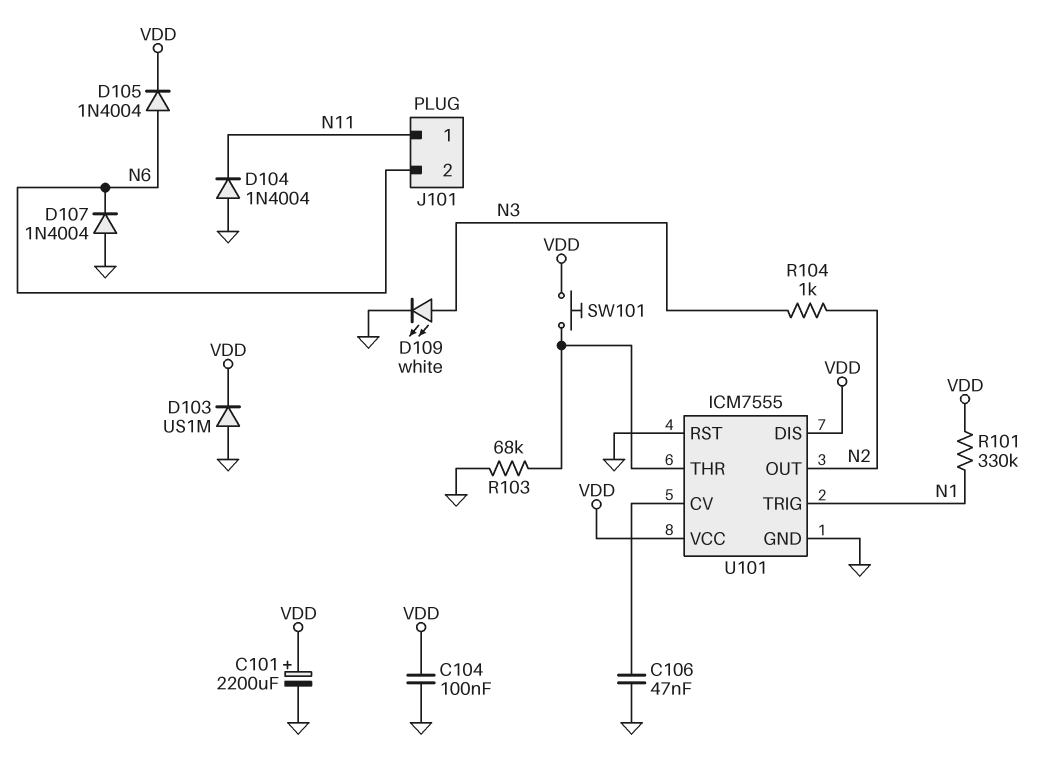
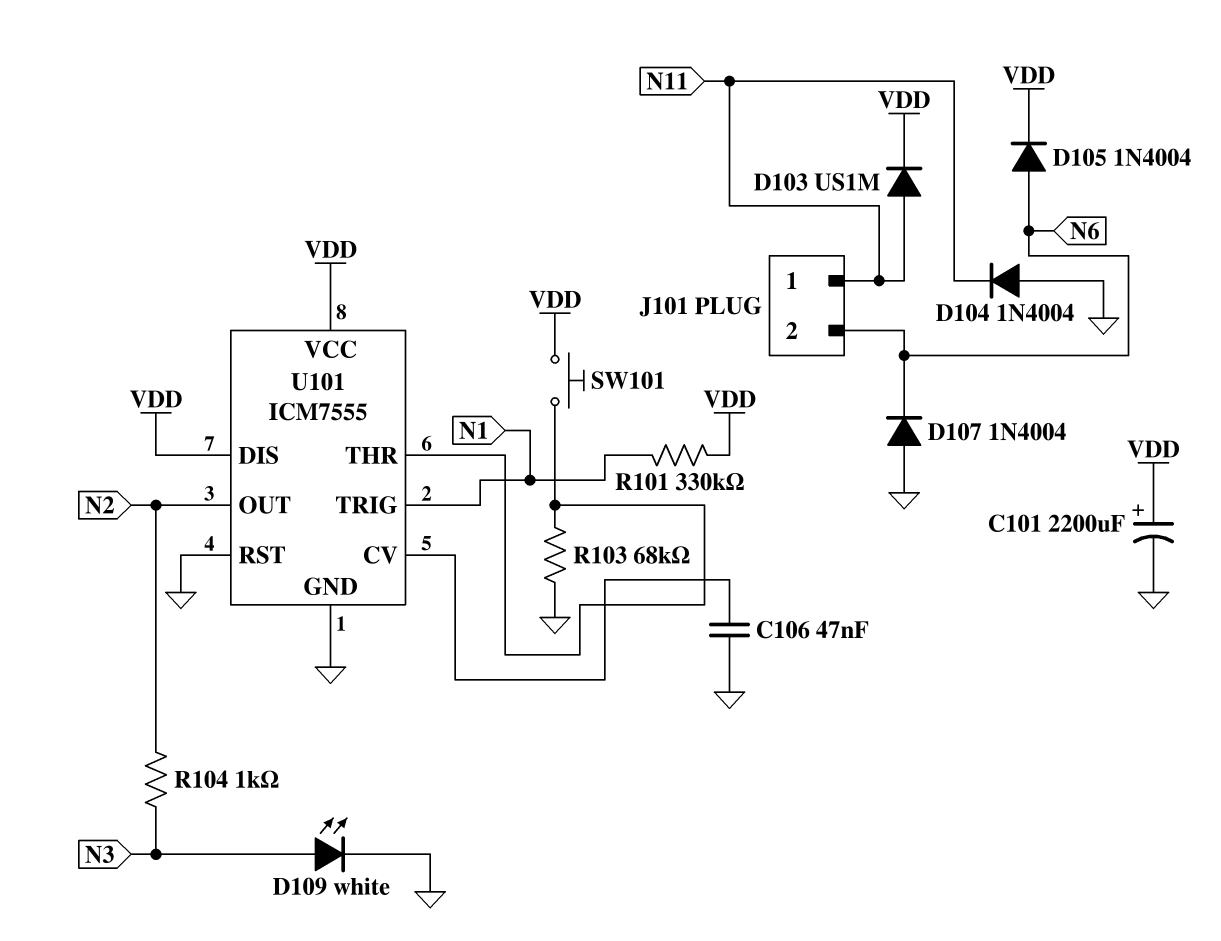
C104: 100nF (GND, VDD) -> none
D103: diode US1M (A GND, K VDD) -> diode US1M (A N11, K VDD)

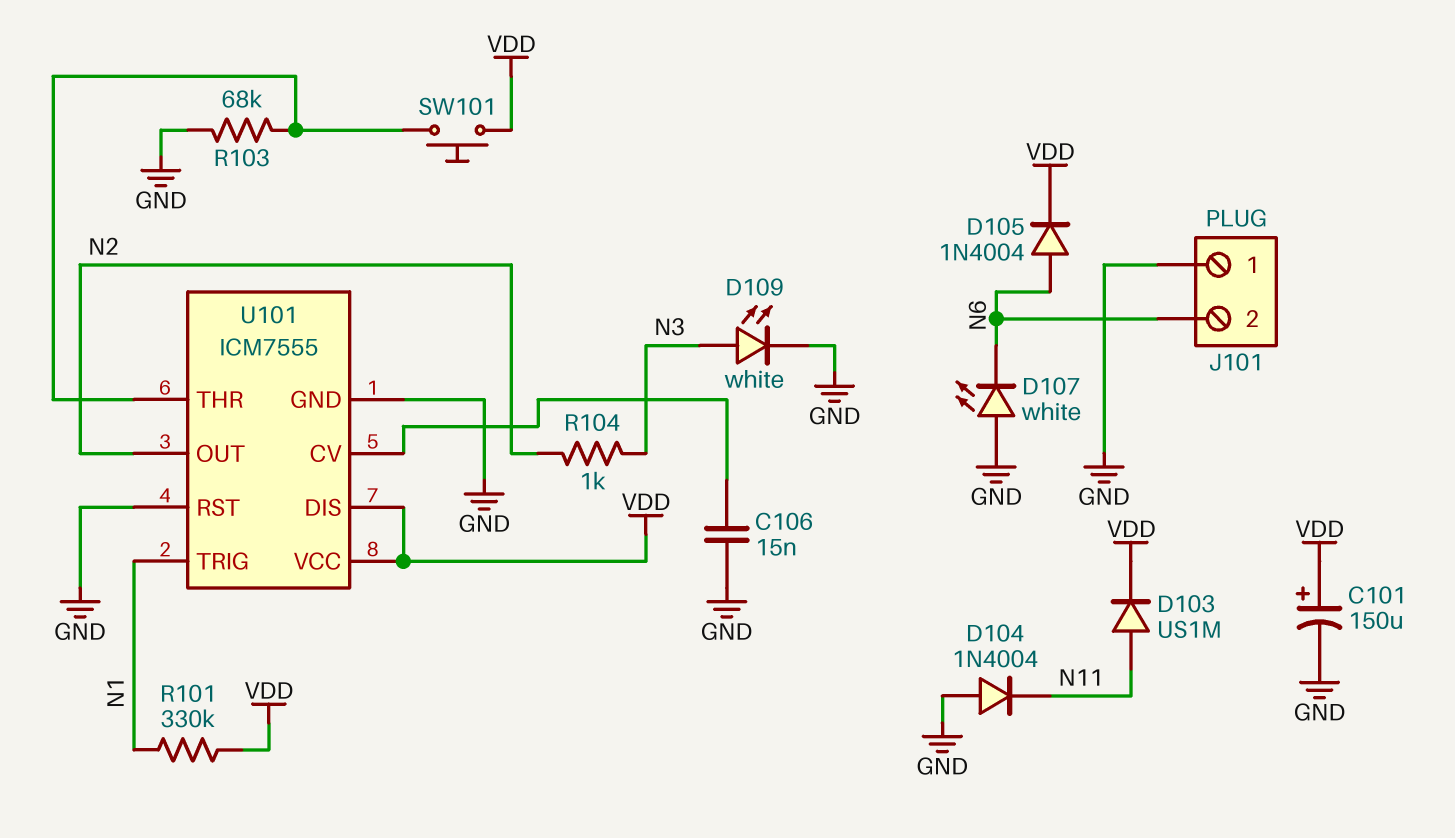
C101: 2200uF (plus VDD, minus GND) -> 150uF (plus VDD, minus GND)
C106: 47nF (GND, U101/CV) -> 15nF (GND, U101/CV)
D107: diode 1N4004 (A GND, K N6) -> LED white (A GND, K N6)
J101 pin 1: N11 -> GND

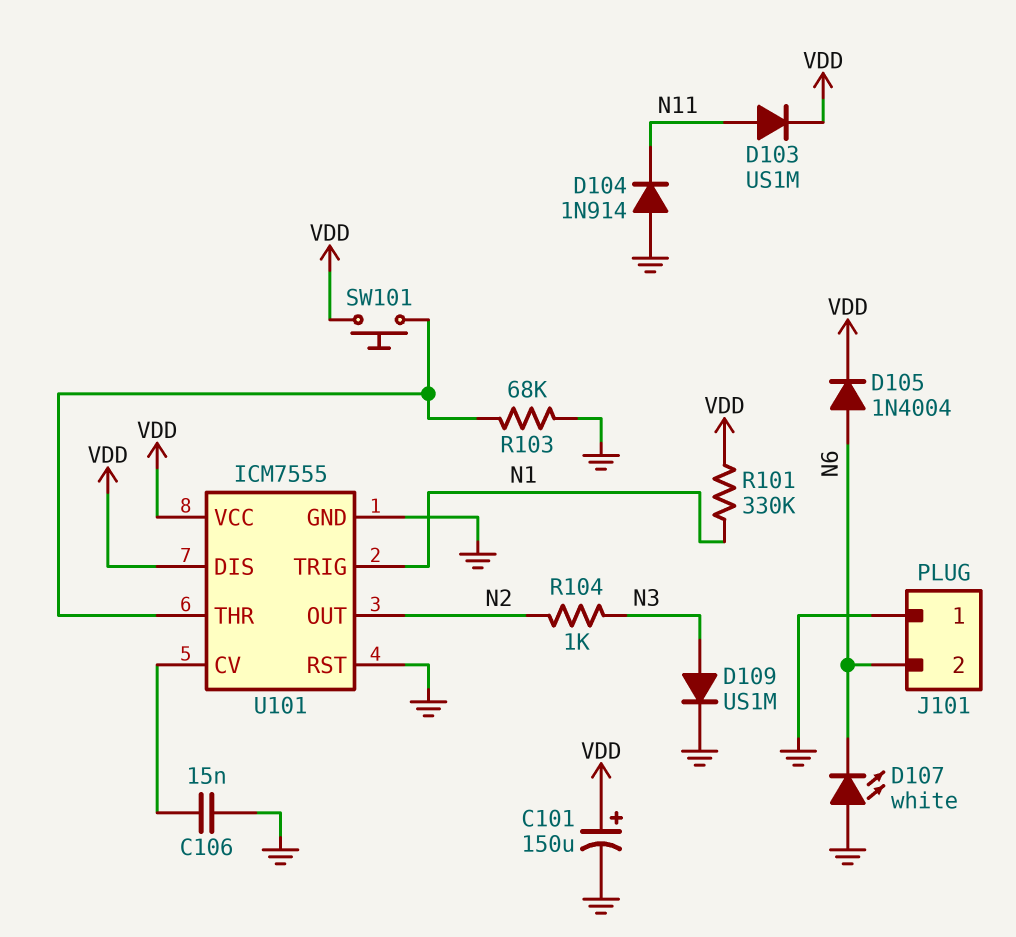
D104: diode 1N4004 (A GND, K N11) -> diode 1N914 (A GND, K N11)
D109: LED white (A N3, K GND) -> diode US1M (A N3, K GND)

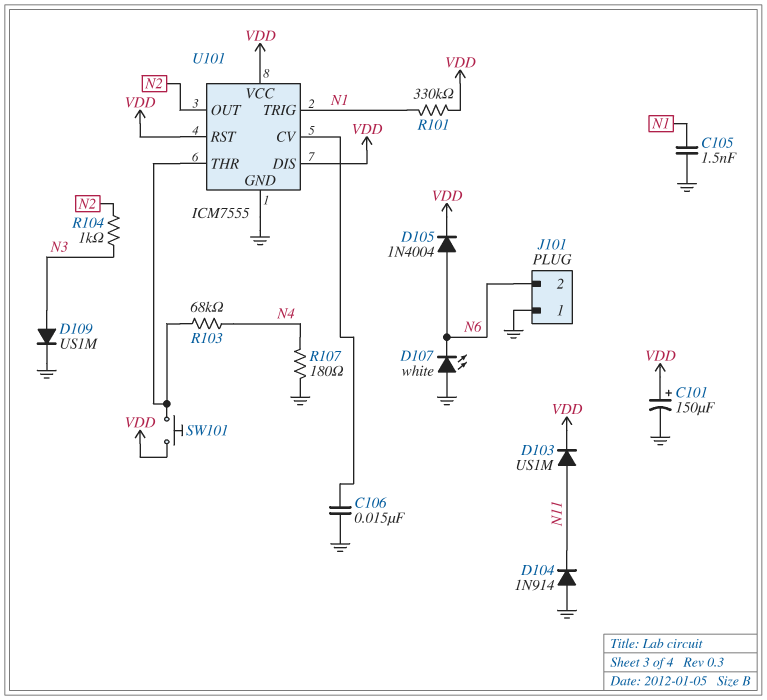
C105: none -> 1.5nF (GND, N1)
R103: 68k (GND, U101/THR) -> 68k (N4, U101/THR)
R107: none -> 180 (GND, N4)
U101 pin RST: GND -> VDD

